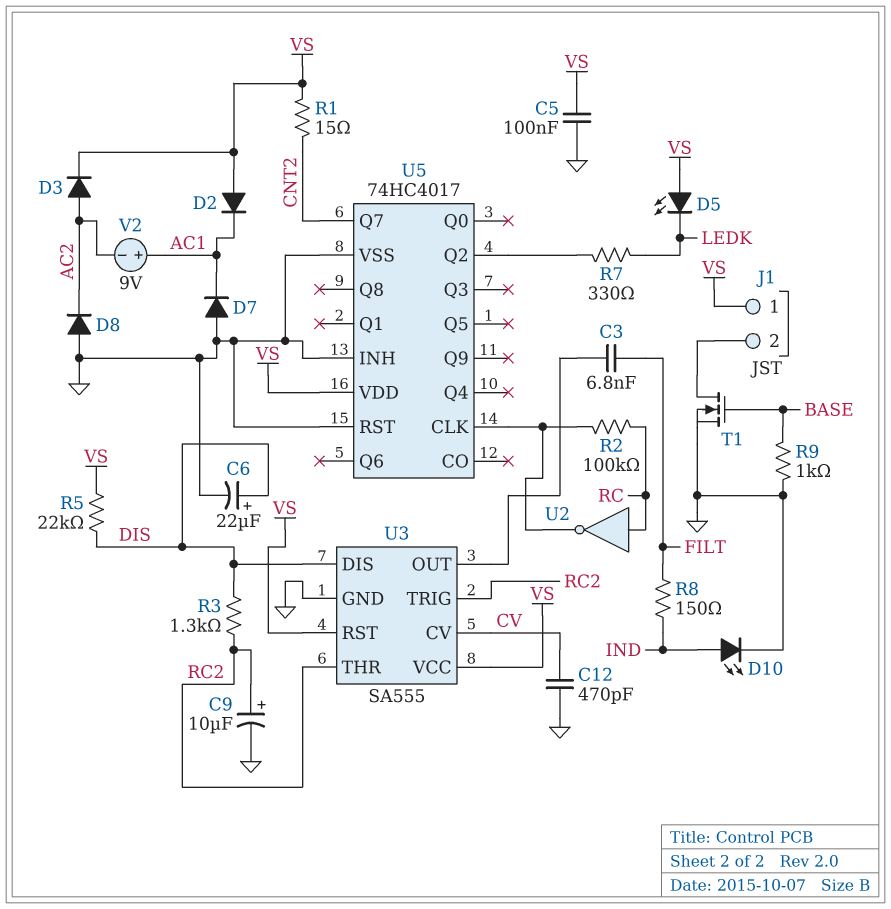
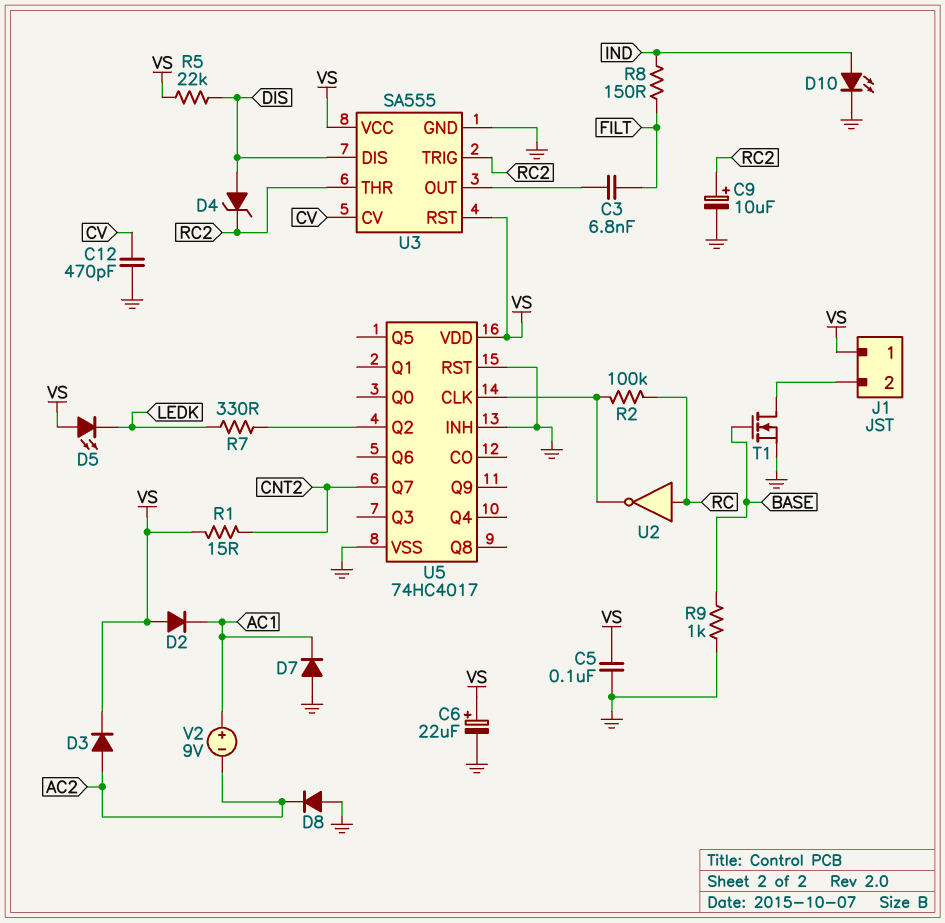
C6: 22uF (plus DIS, minus GND) -> 22uF (plus VS, minus GND)
D4: none -> zener (A DIS, K RC2)
R3: 1.3k (DIS, RC2) -> none

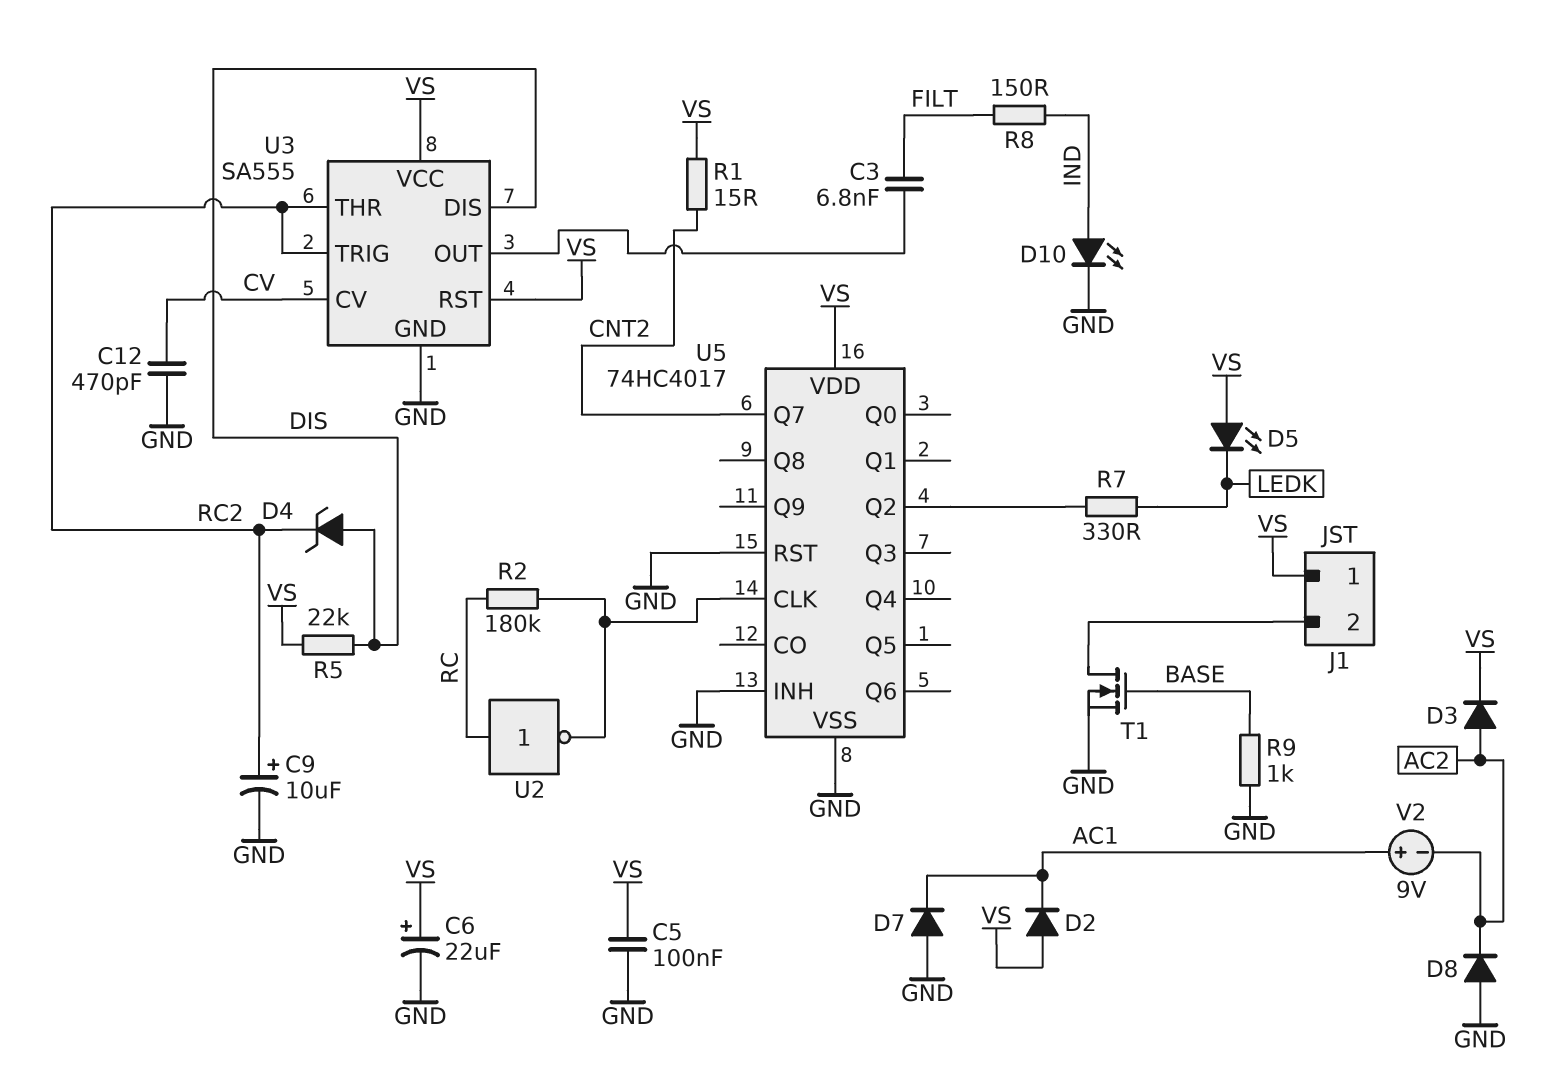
R2: 100k (RC, U5/CLK) -> 180k (RC, U5/CLK)

